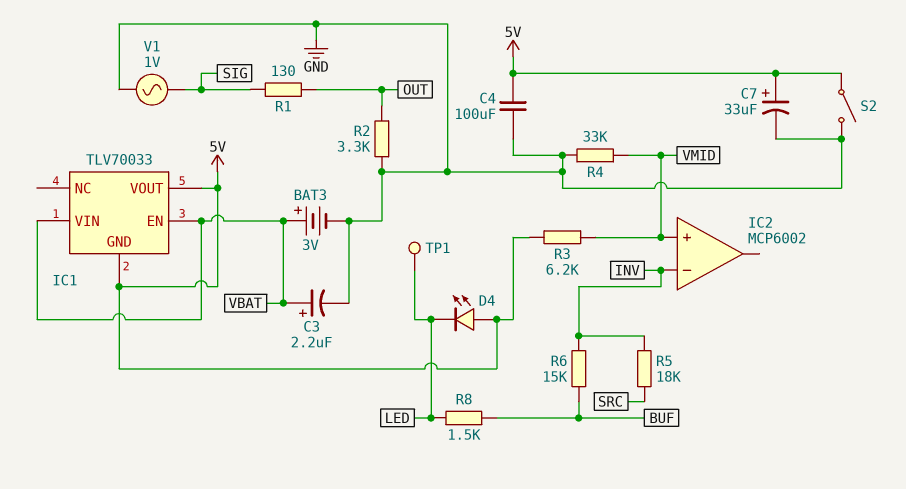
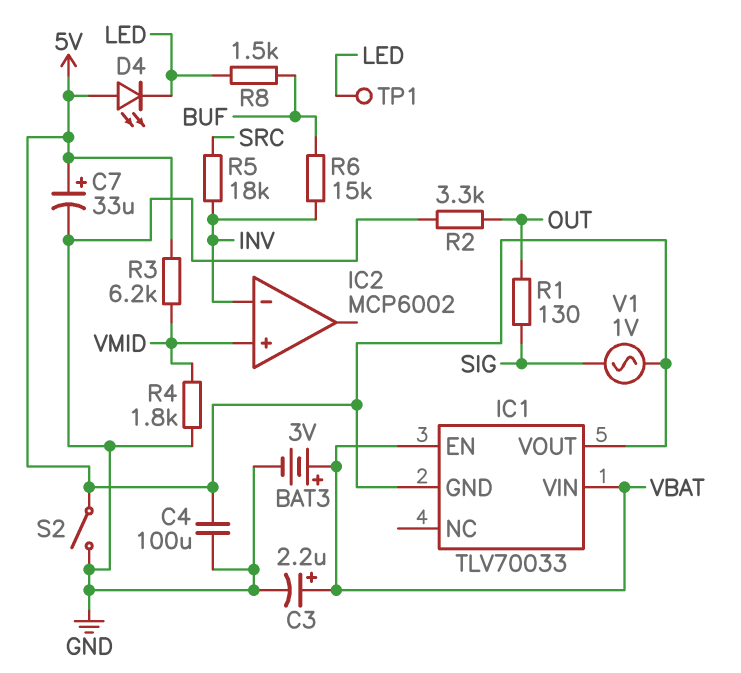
R4: 33k (GND, VMID) -> 1.8k (GND, VMID)
V1: AC 1V (GND, SIG) -> AC 1V (5V, SIG)

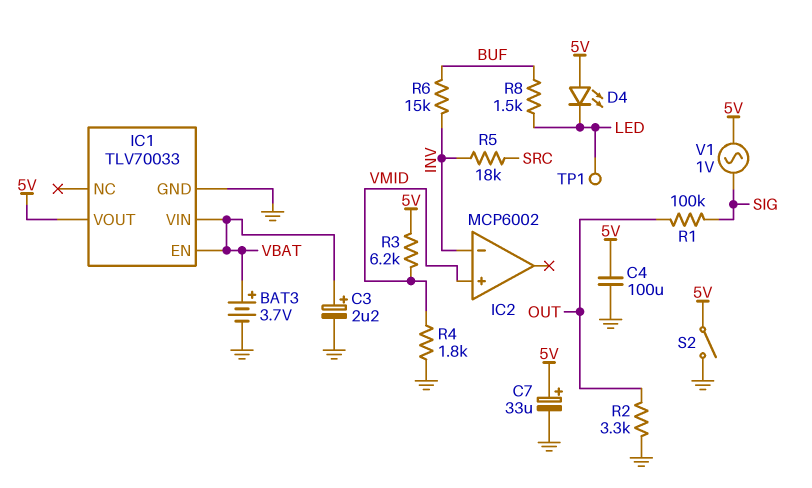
BAT3: 3V (plus VBAT, minus GND) -> 3.7V (plus VBAT, minus GND)
IC1 pin GND: 5V -> GND
R1: 130 (OUT, SIG) -> 100k (OUT, SIG)

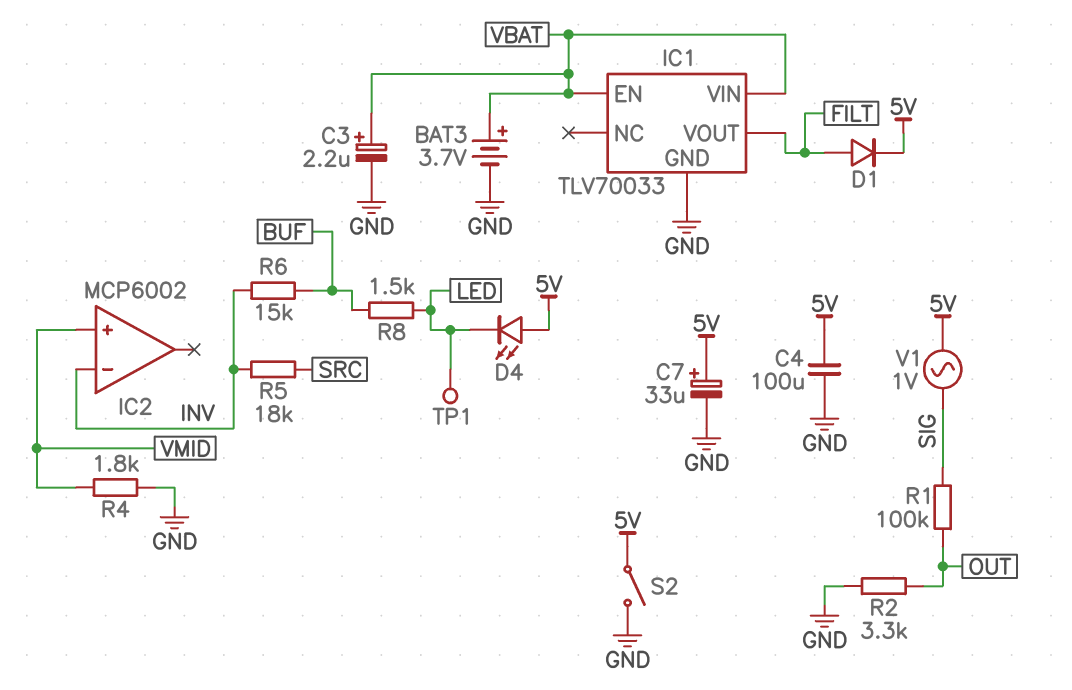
D1: none -> diode (A FILT, K 5V)
IC1 pin VOUT: 5V -> FILT
R3: 6.2k (5V, VMID) -> none

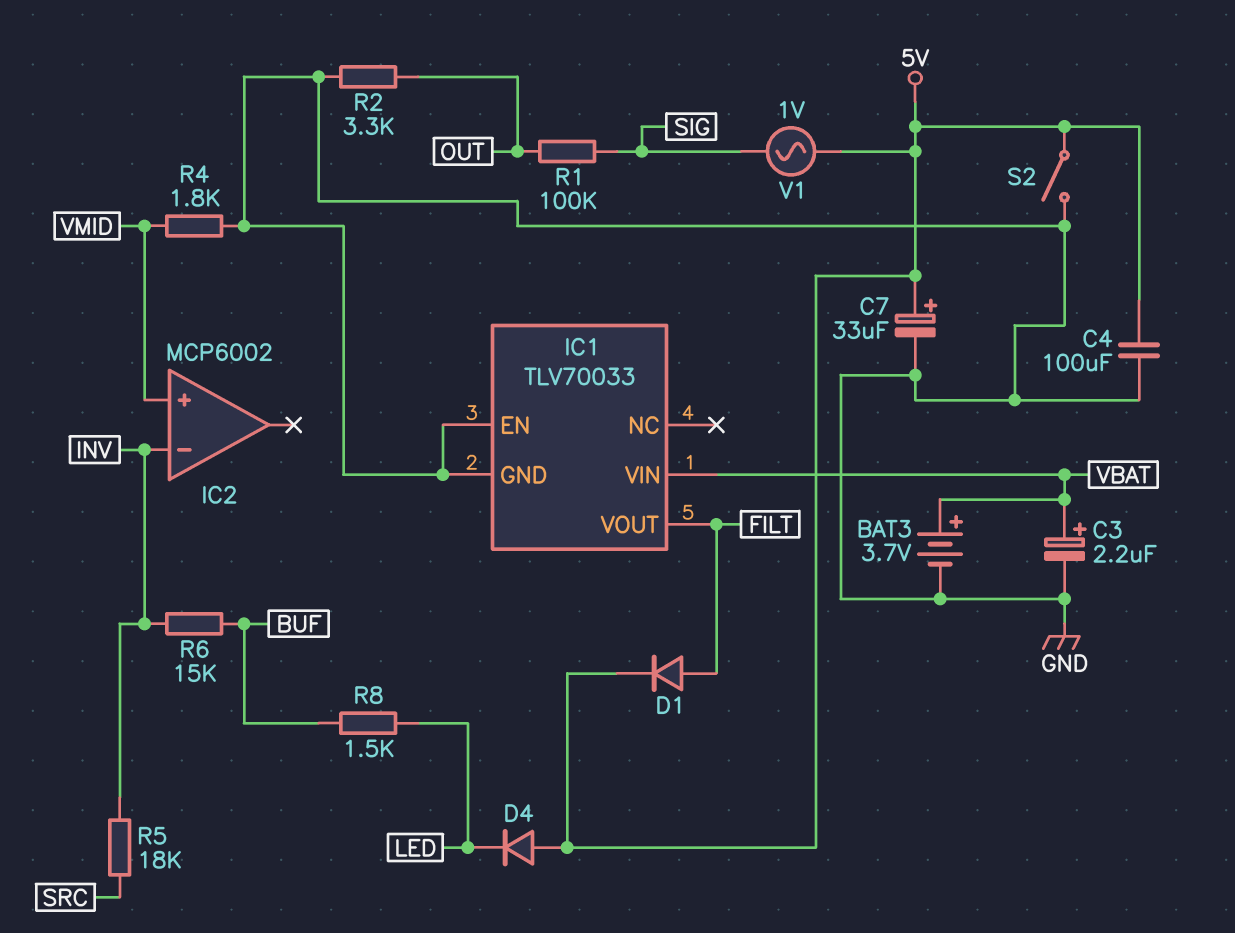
D4: LED (A 5V, K LED) -> diode (A 5V, K LED)
IC1 pin EN: VBAT -> GND
TP1: test point (LED) -> none

